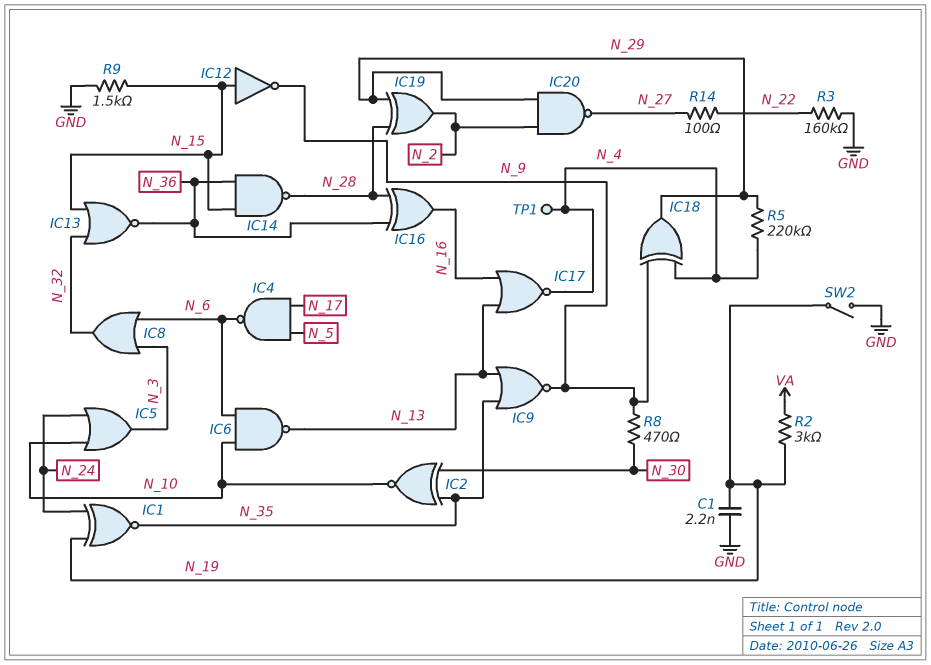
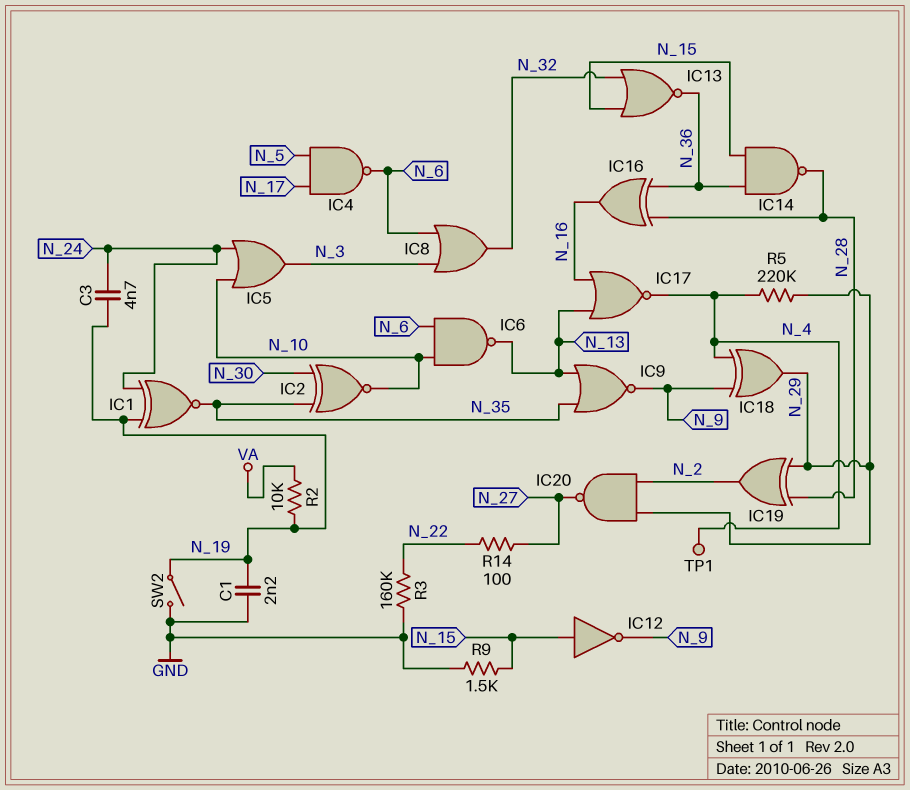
C3: none -> 4.7nF (N_19, N_24)
R2: 3k (N_19, VA) -> 10k (N_19, VA)
R8: 470 (N_9, N_30) -> none

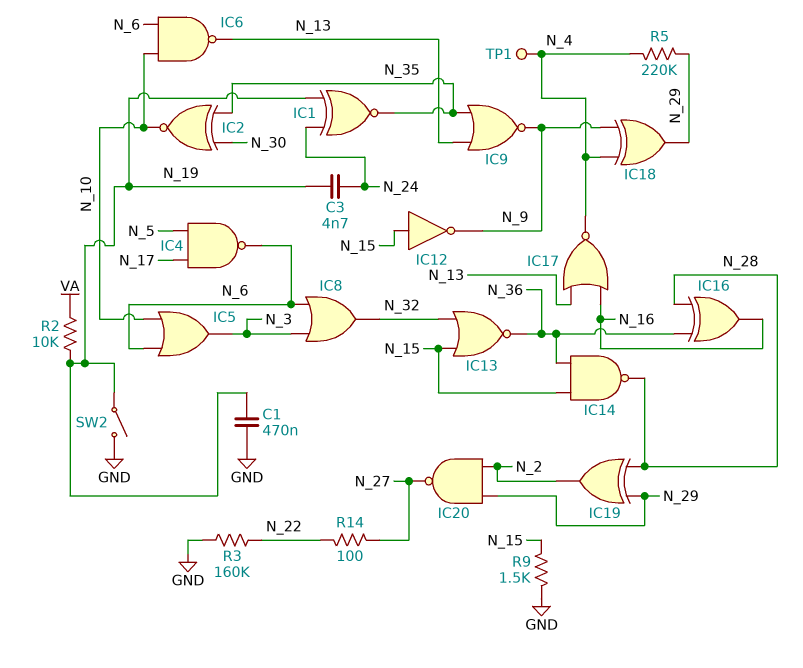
C1: 2.2nF (GND, N_19) -> 470nF (GND, N_19)
IC5: OR (in N_10, in N_24, out N_3) -> OR (in N_6, in N_10, out N_3)

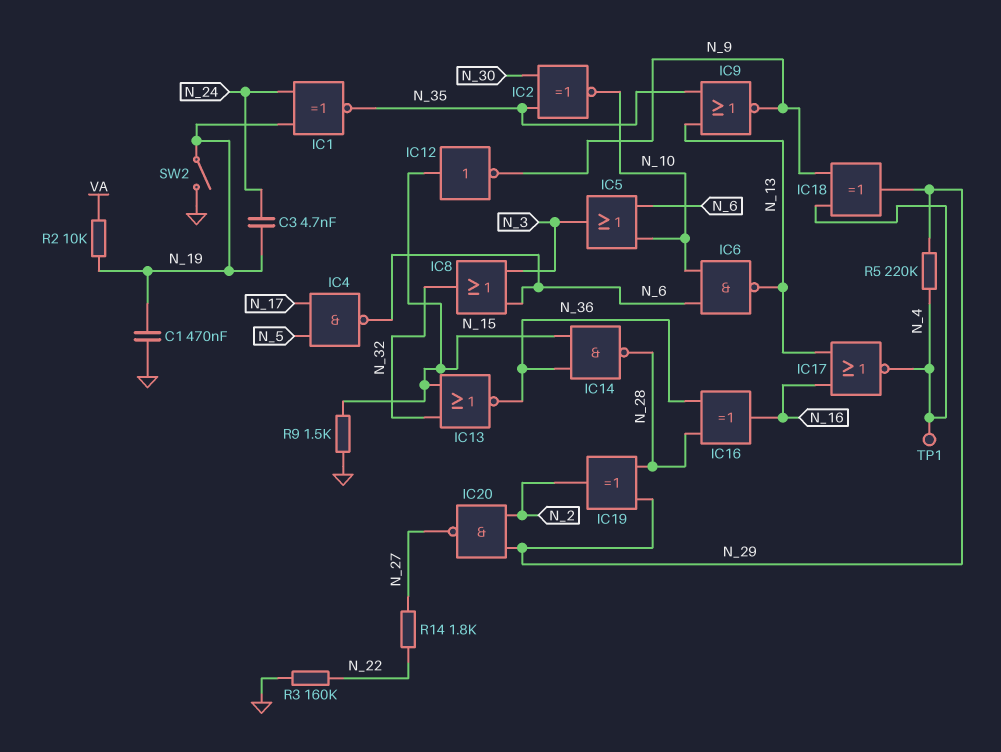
R14: 100 (N_22, N_27) -> 1.8k (N_22, N_27)

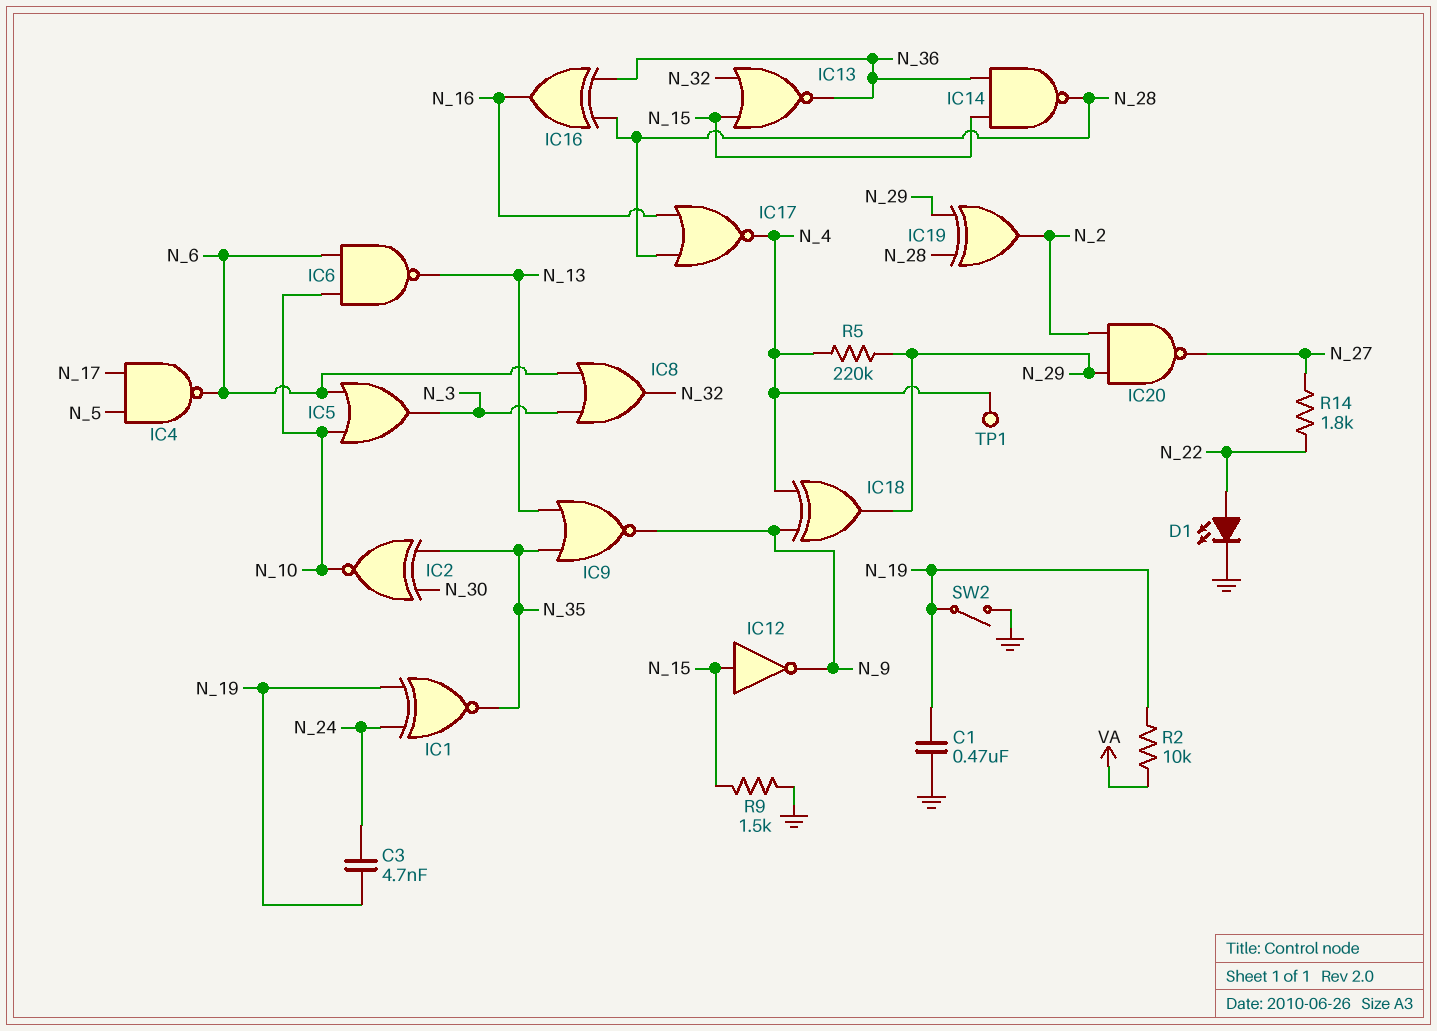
D1: none -> LED (A N_22, K GND)
IC17: NOR (in N_13, in N_16, out N_4) -> NOR (in N_16, in N_28, out N_4)
R3: 160k (GND, N_22) -> none

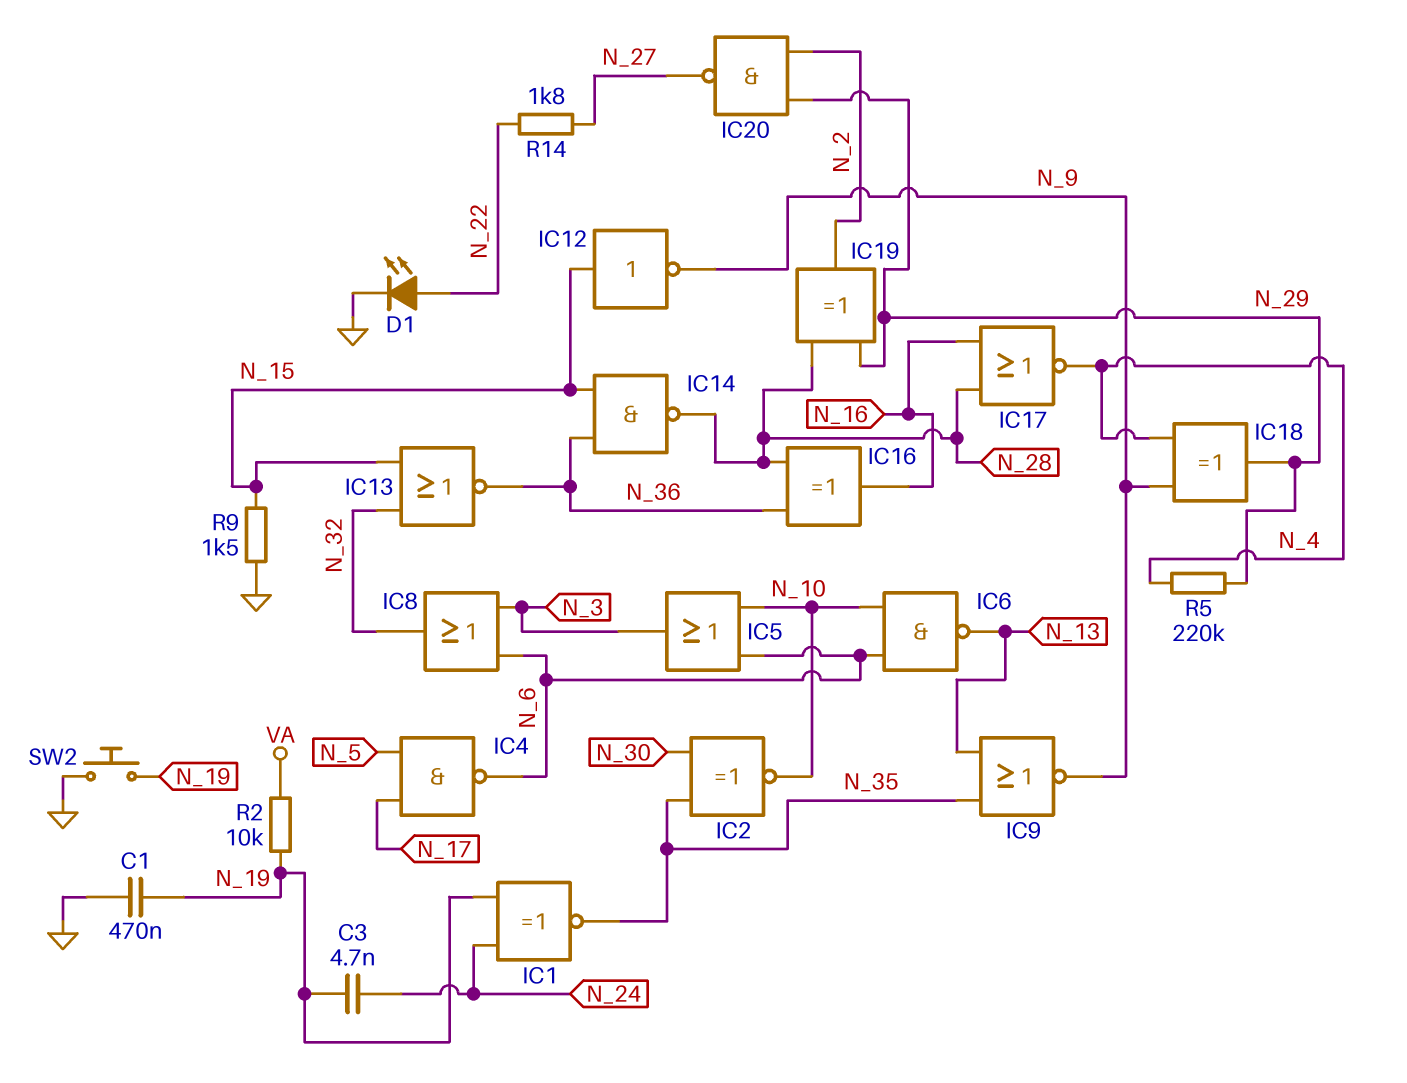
SW2: switch (GND, N_19) -> button (GND, N_19)
TP1: test point (N_4) -> none

